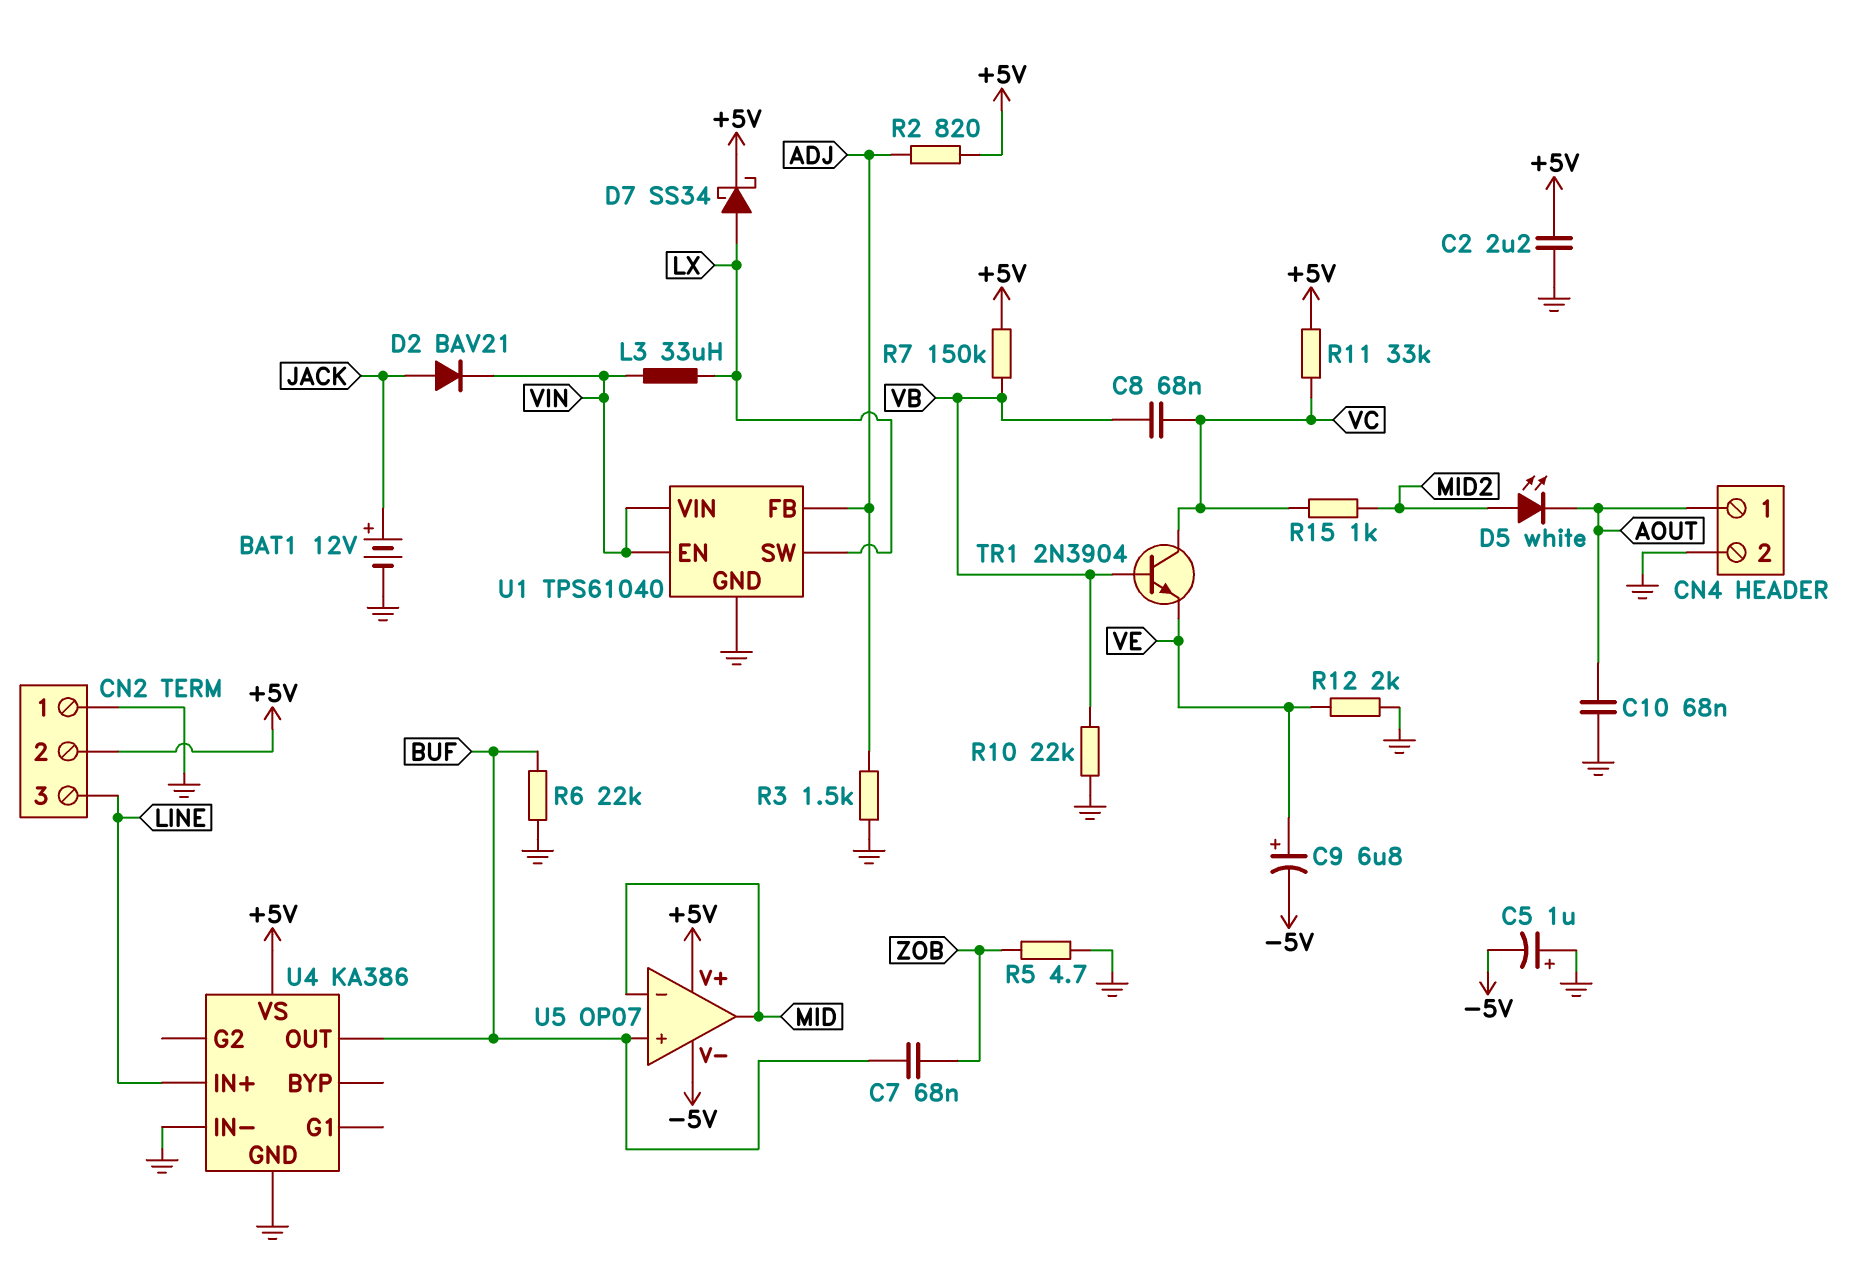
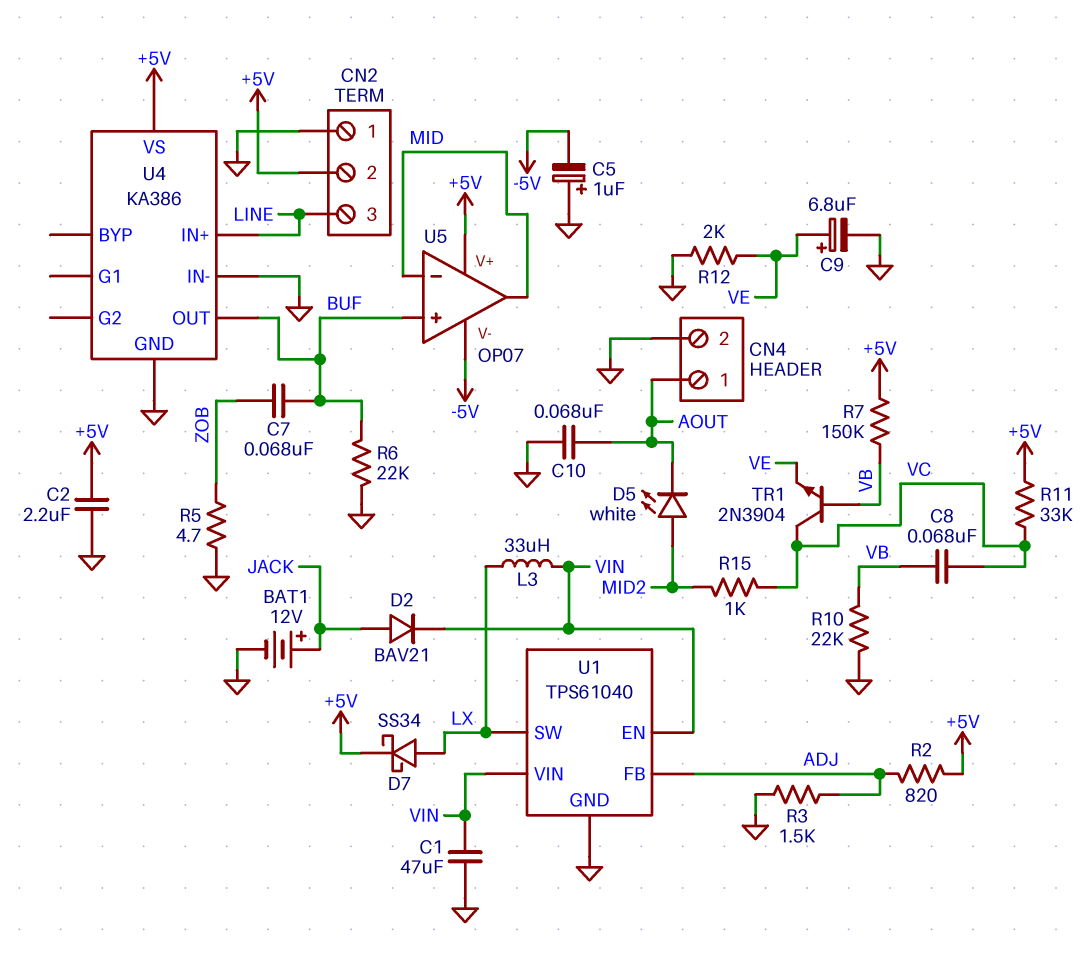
C1: none -> 47uF (GND, VIN)
C9: 6.8uF (plus VE, minus -5V) -> 6.8uF (plus VE, minus GND)

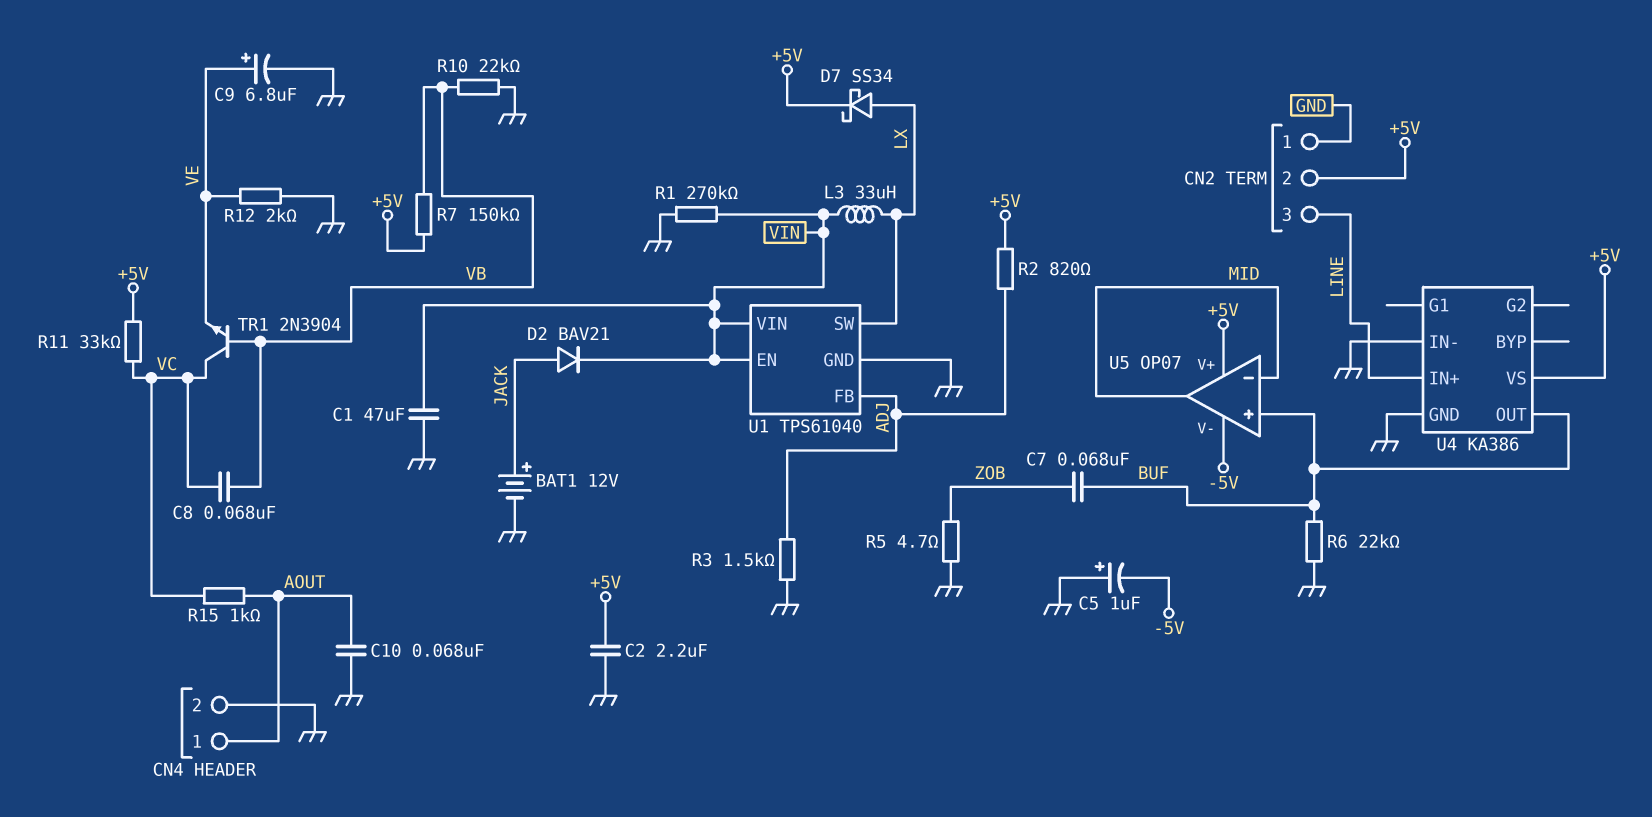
D5: LED white (A MID2, K AOUT) -> none
R1: none -> 270k (GND, VIN)
R15: 1k (MID2, VC) -> 1k (AOUT, VC)

